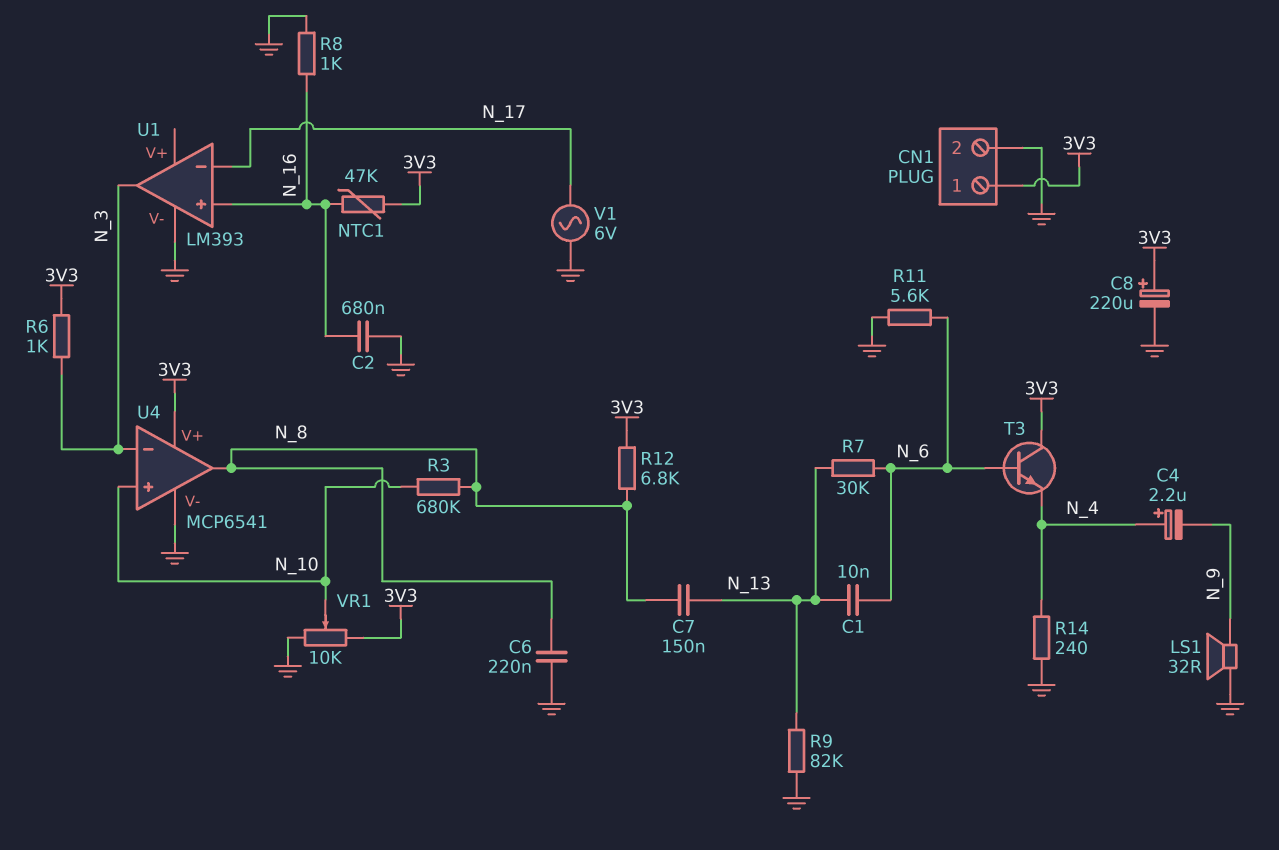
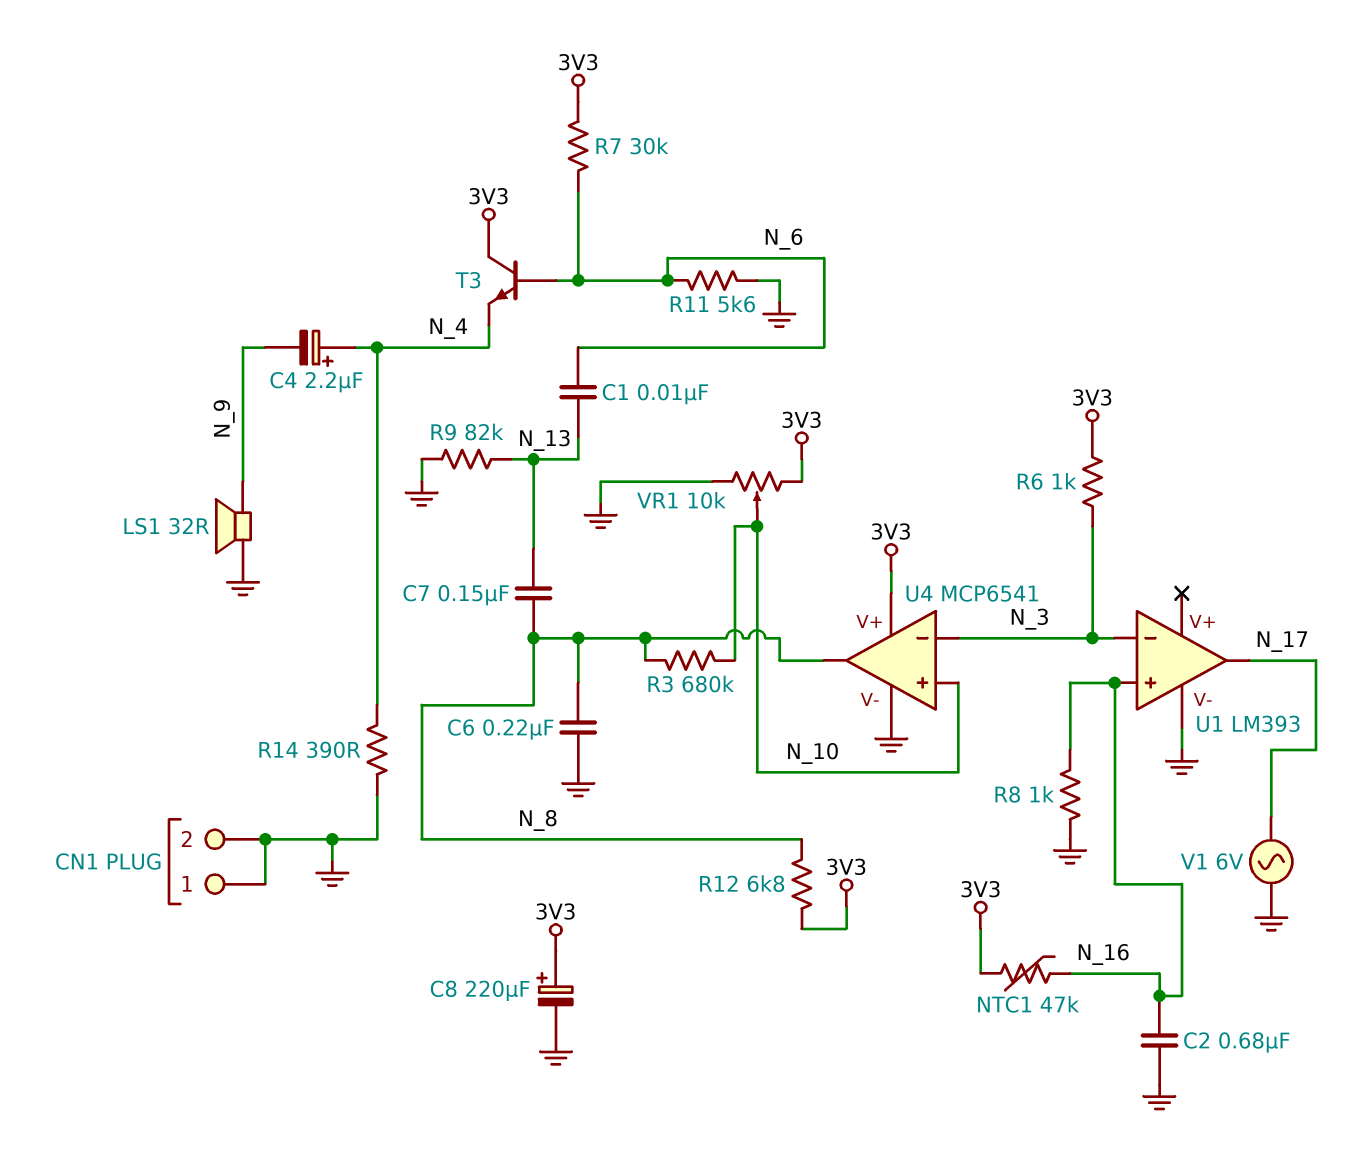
CN1 pin 1: 3V3 -> GND
R7: 30k (N_6, N_13) -> 30k (3V3, N_6)
R14: 240 (GND, N_4) -> 390 (GND, N_4)
U1 pin in-: N_17 -> N_3
U1 pin out: N_3 -> N_17

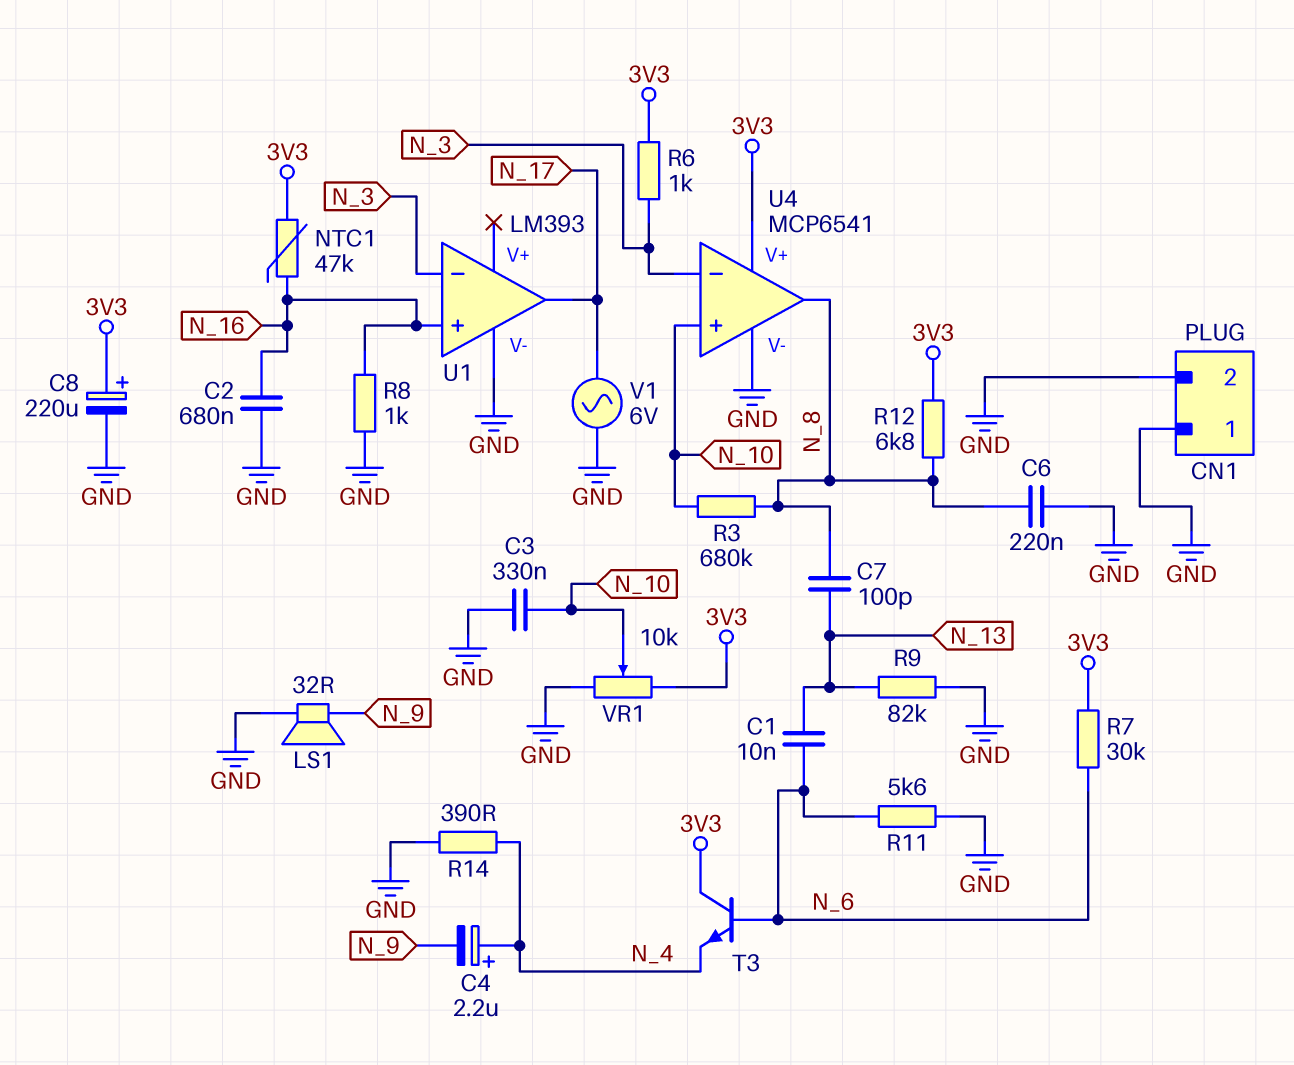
C3: none -> 330nF (GND, N_10)
C7: 150nF (N_8, N_13) -> 100pF (N_8, N_13)

